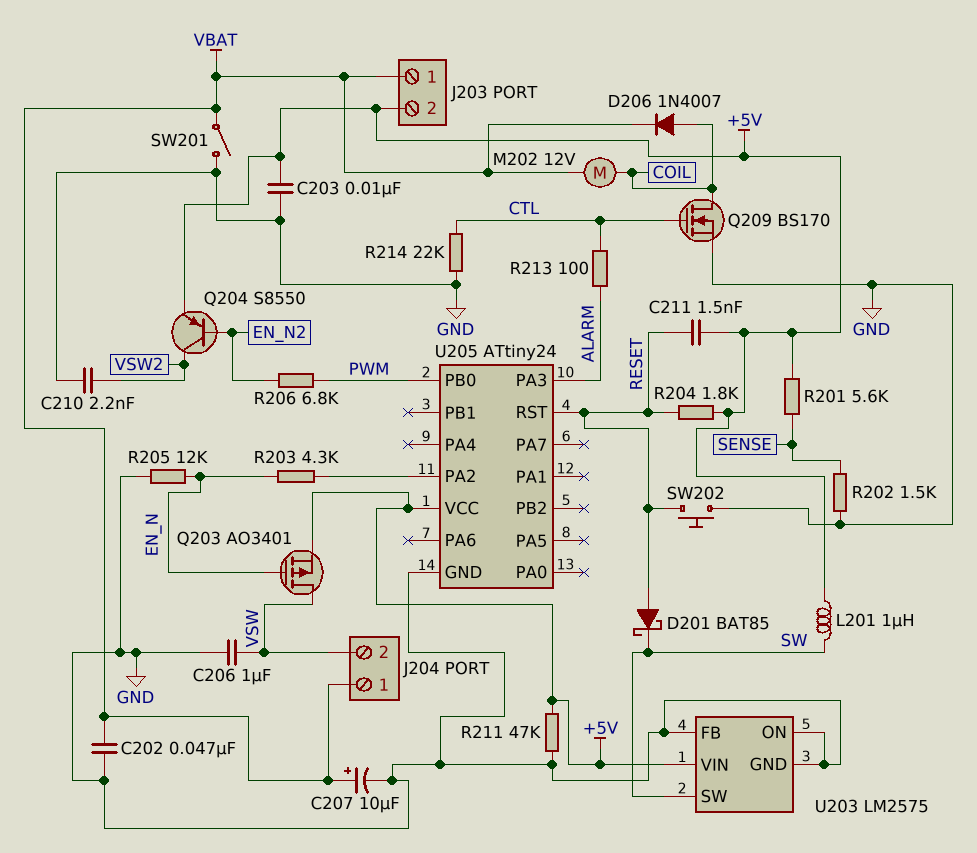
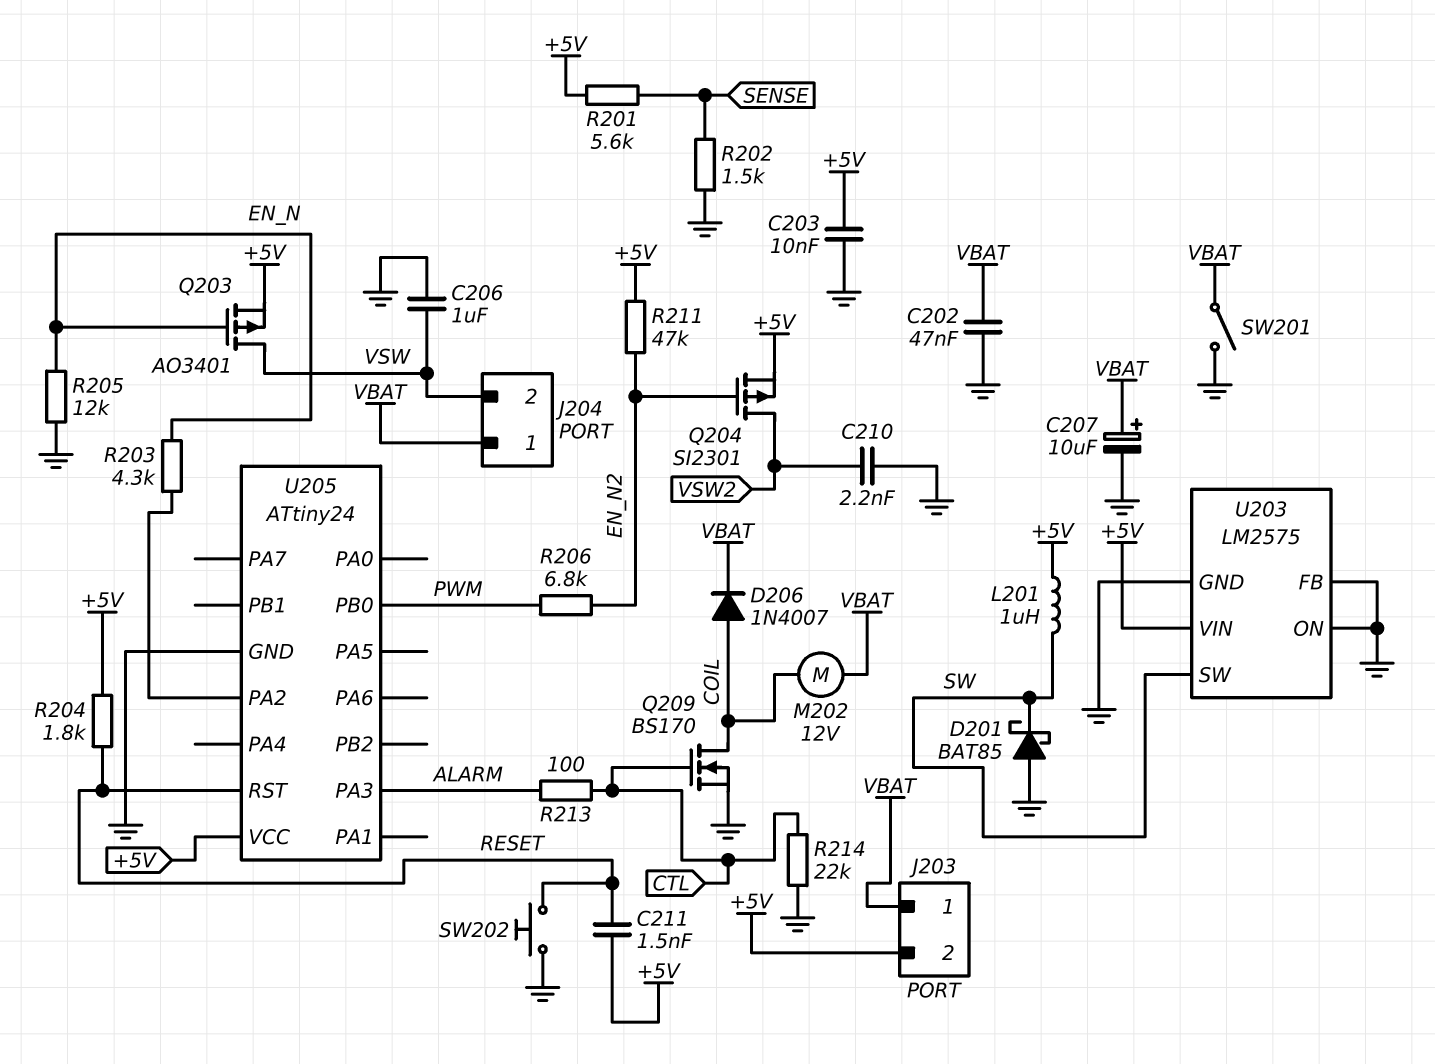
D201: schottky BAT85 (A RESET, K SW) -> schottky BAT85 (A GND, K SW)
Q204: PNP S8550 (B EN_N2, C VSW2, E +5V) -> PMOS SI2301 (G EN_N2, D VSW2, S +5V)
R211: 47k (+5V, GND) -> 47k (+5V, EN_N2)

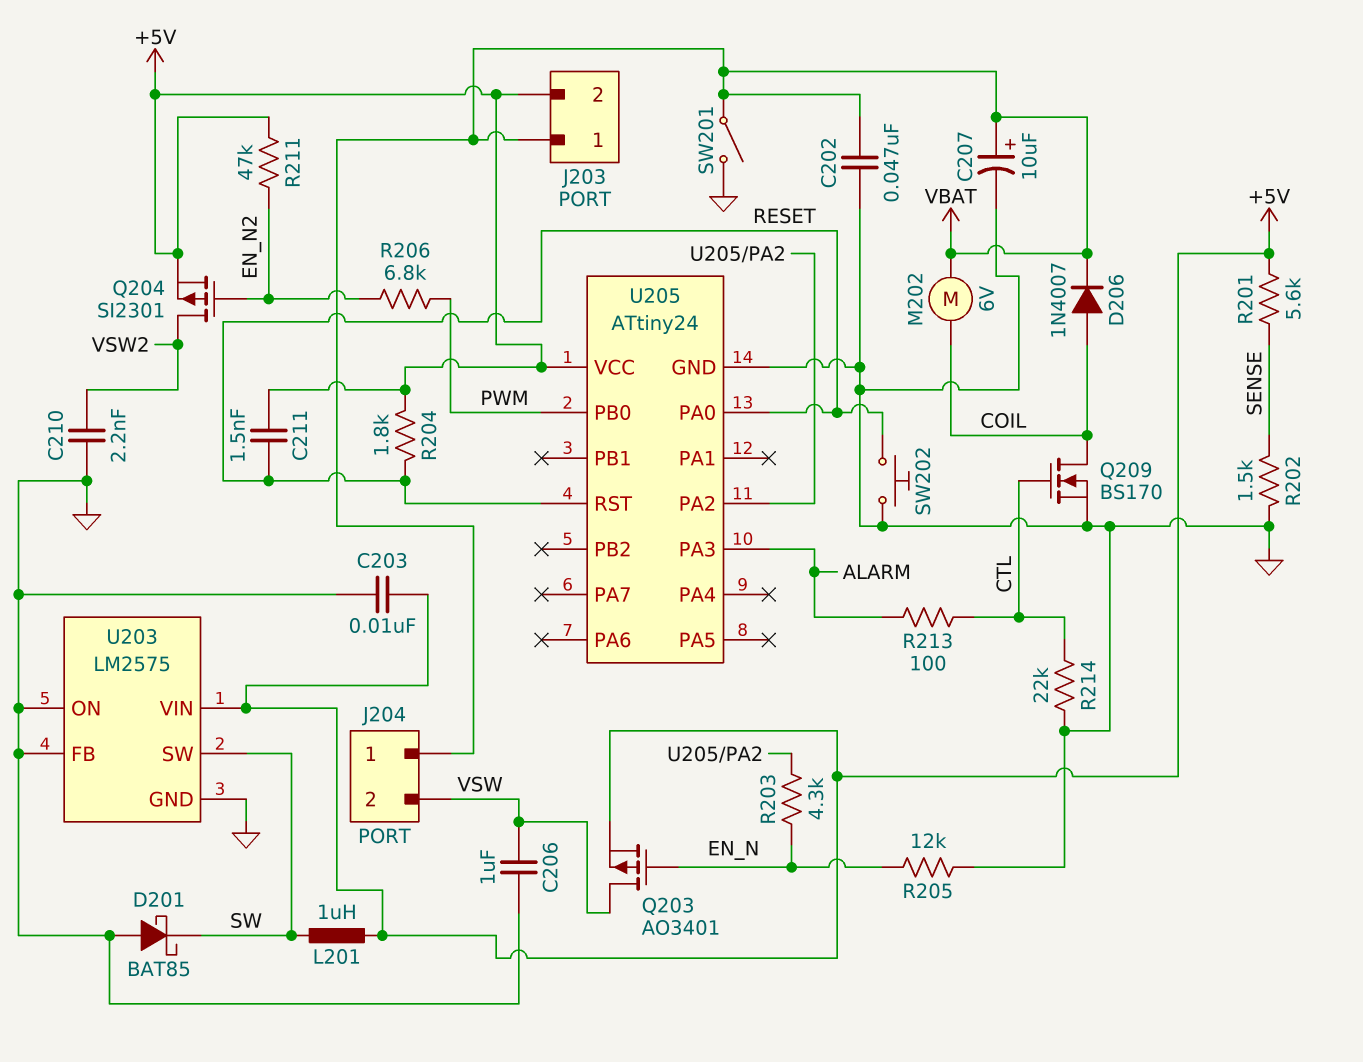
M202: motor 12V (COIL, VBAT) -> motor 6V (COIL, VBAT)
U205 pin PA0: none -> RESET

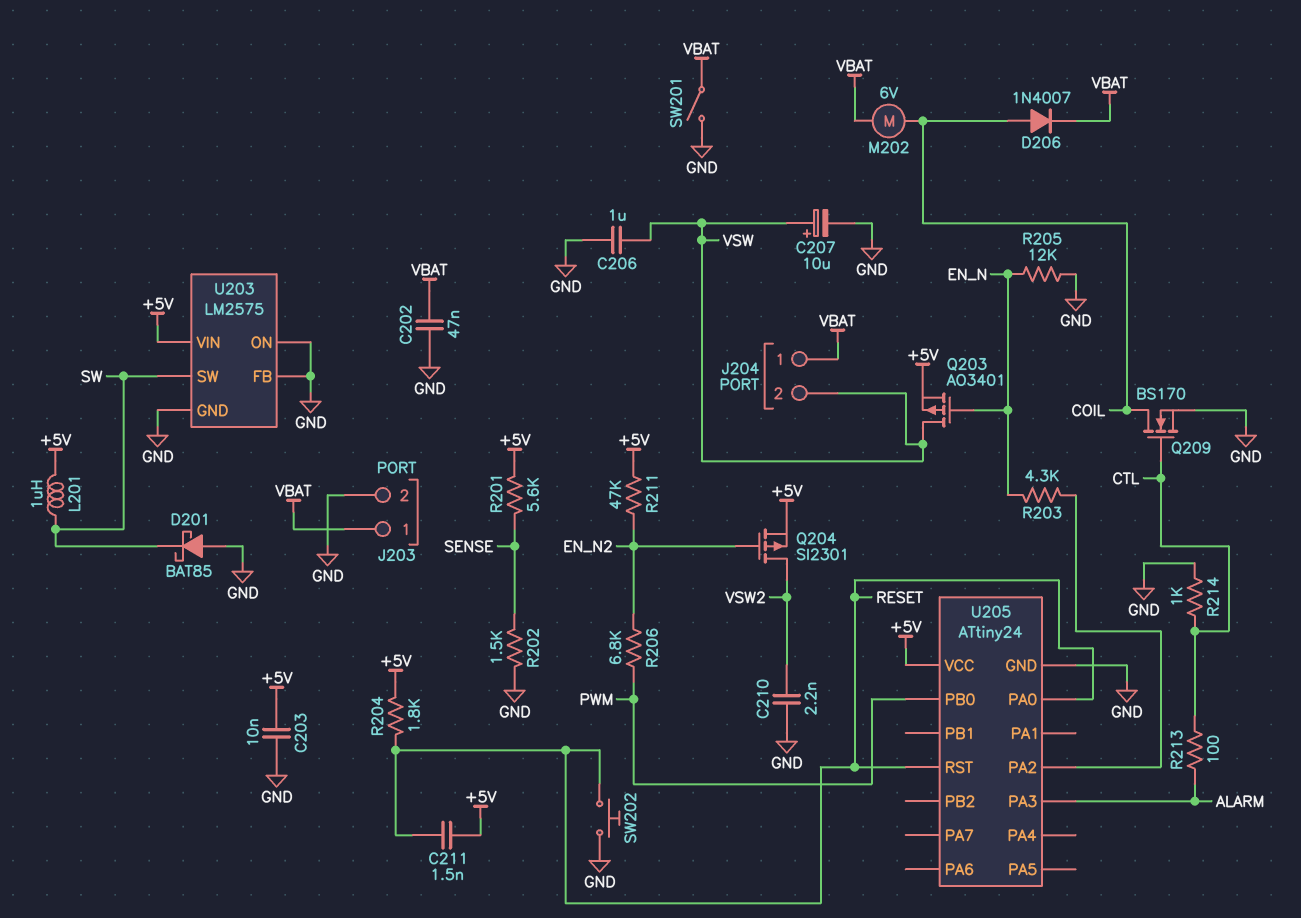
C207: 10uF (plus VBAT, minus GND) -> 10uF (plus VSW, minus GND)
J203 pin 2: +5V -> GND
R214: 22k (CTL, GND) -> 1k (CTL, GND)

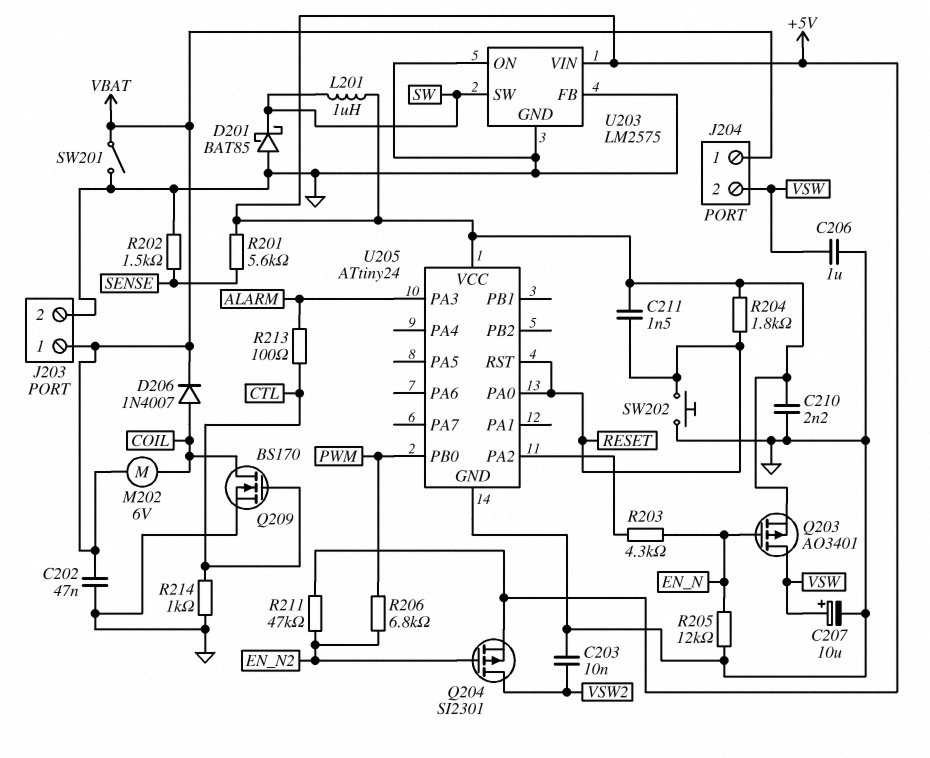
C203: 10nF (+5V, GND) -> 10nF (GND, VSW2)
C210: 2.2nF (GND, VSW2) -> 2.2nF (+5V, GND)

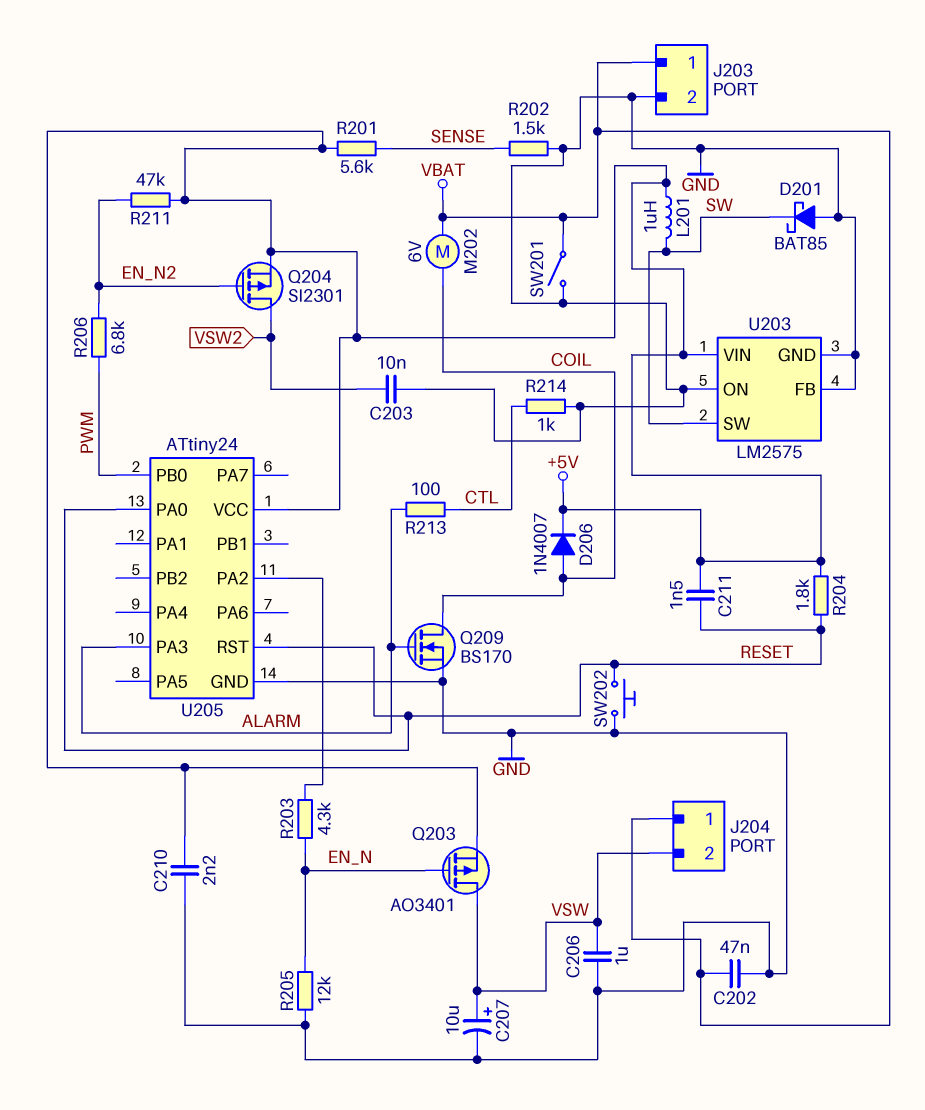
D206: diode 1N4007 (A COIL, K VBAT) -> diode 1N4007 (A COIL, K +5V)
Q209: NMOS BS170 (G CTL, D COIL, S GND) -> NMOS BS170 (G ALARM, D COIL, S GND)

